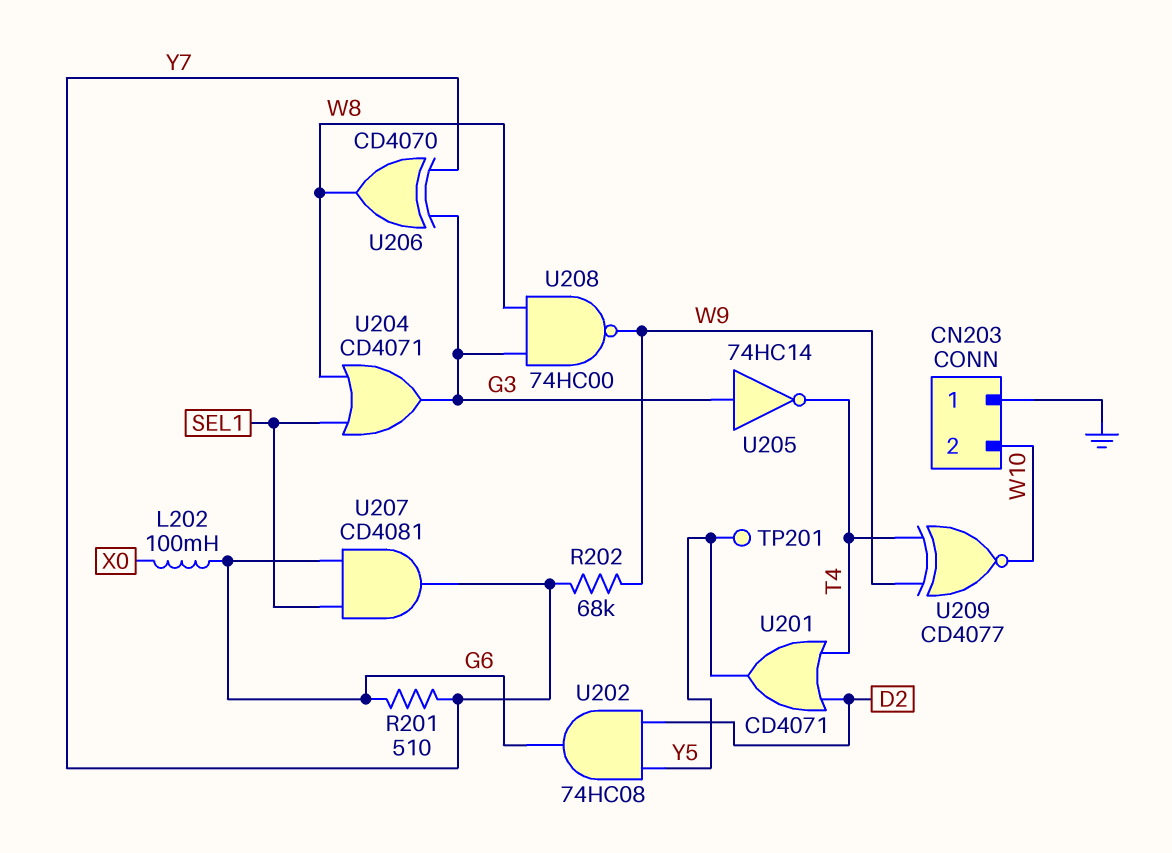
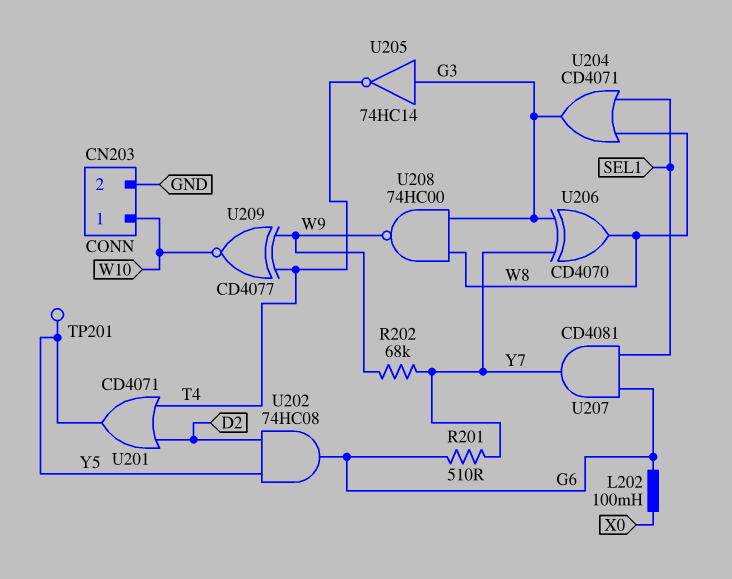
CN203 pin 1: GND -> W10
CN203 pin 2: W10 -> GND

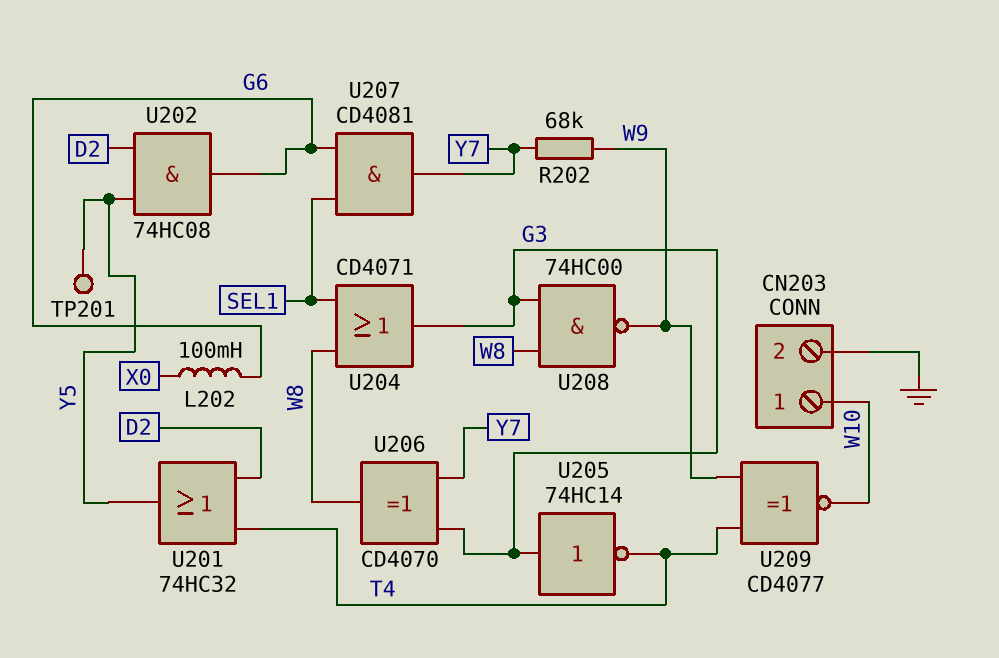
R201: 510 (G6, Y7) -> none
U201: OR CD4071 (in D2, in T4, out Y5) -> OR 74HC32 (in D2, in T4, out Y5)

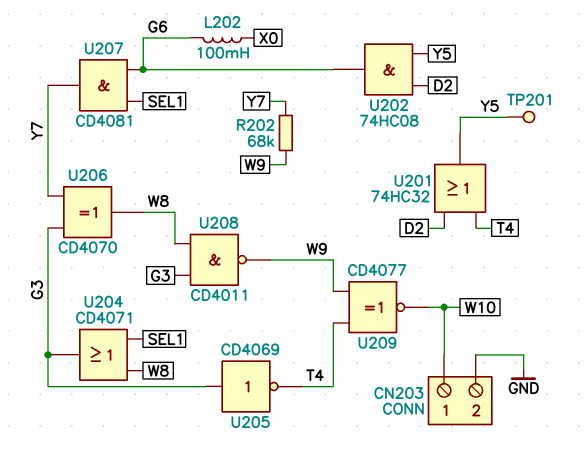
U205: NOT 74HC14 (in G3, out T4) -> NOT CD4069 (in G3, out T4)
U208: NAND 74HC00 (in G3, in W8, out W9) -> NAND CD4011 (in G3, in W8, out W9)

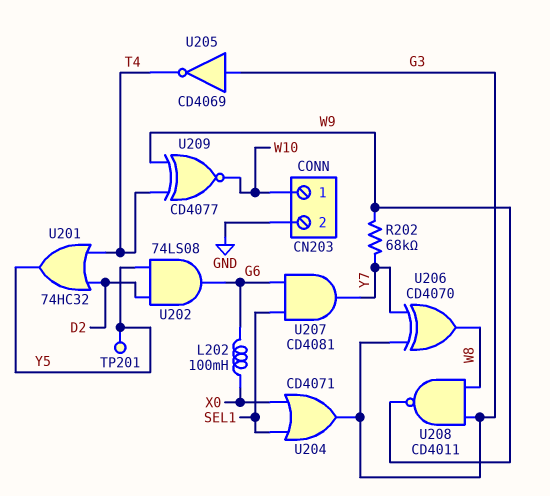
U202: AND 74HC08 (in D2, in Y5, out G6) -> AND 74LS08 (in D2, in Y5, out G6)
U204: OR CD4071 (in SEL1, in W8, out G3) -> OR CD4071 (in SEL1, in X0, out G3)

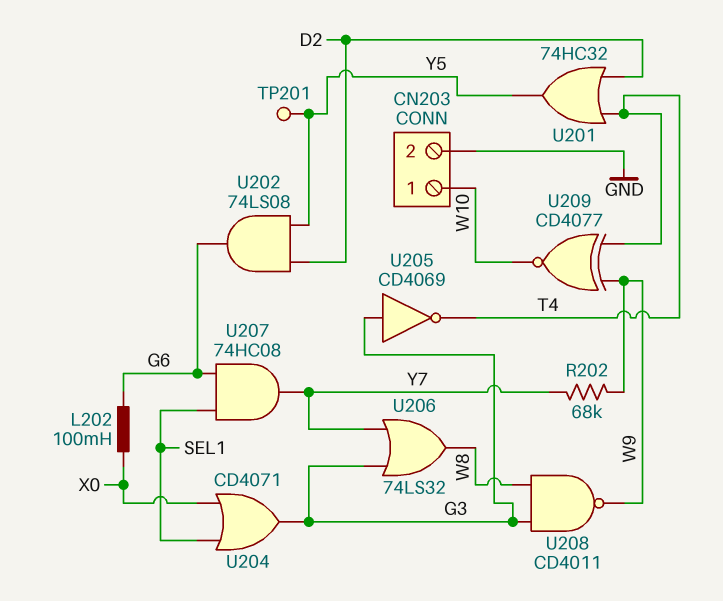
U206: XOR CD4070 (in G3, in Y7, out W8) -> OR 74LS32 (in G3, in Y7, out W8)
U207: AND CD4081 (in G6, in SEL1, out Y7) -> AND 74HC08 (in G6, in SEL1, out Y7)

